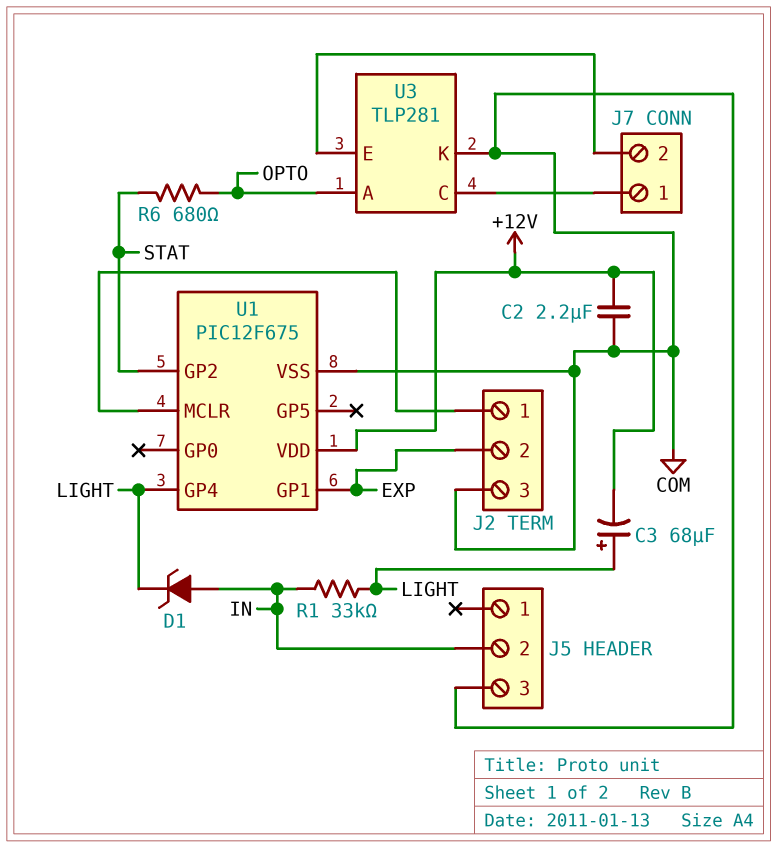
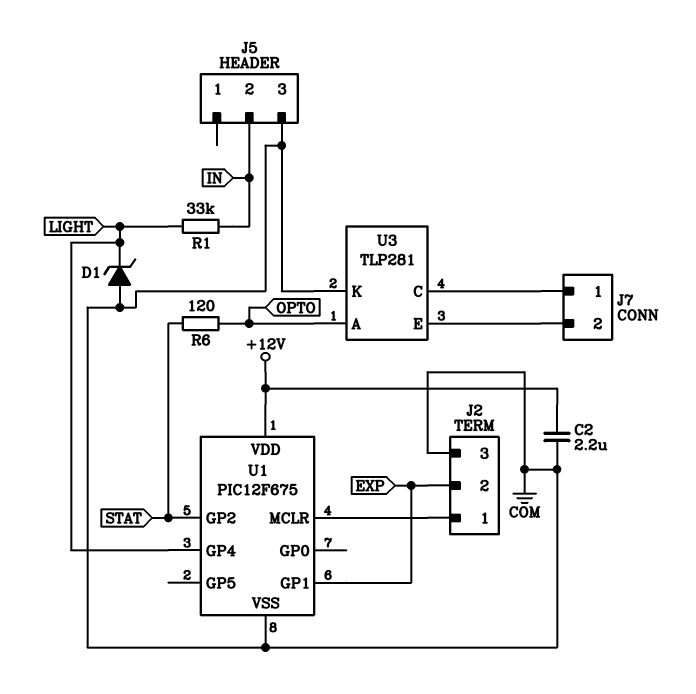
C3: 68uF (plus LIGHT, minus +12V) -> none
D1: zener (A IN, K LIGHT) -> zener (A COM, K LIGHT)
R6: 680 (OPTO, STAT) -> 120 (OPTO, STAT)

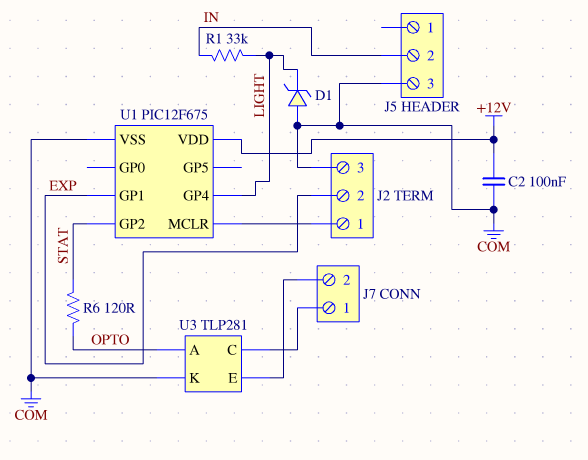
C2: 2.2uF (+12V, COM) -> 100nF (+12V, COM)

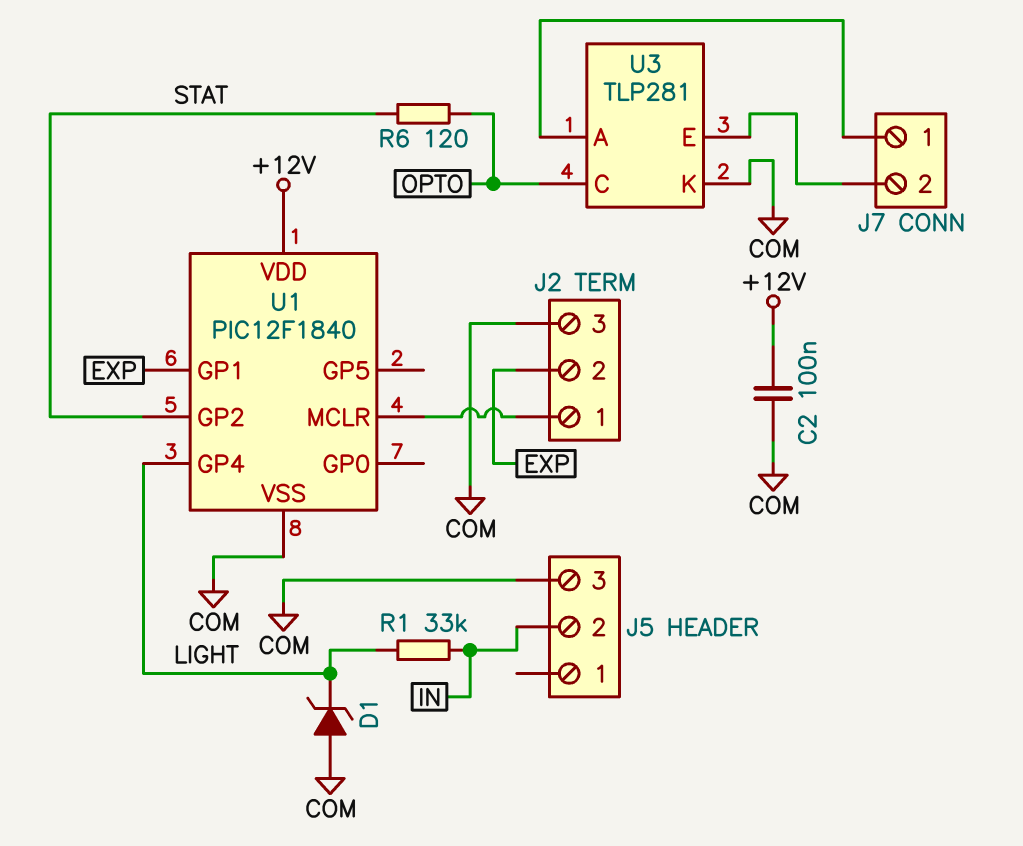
U1: PIC12F675 -> PIC12F1840
U3 pin A: OPTO -> J7/1
U3 pin C: J7/1 -> OPTO

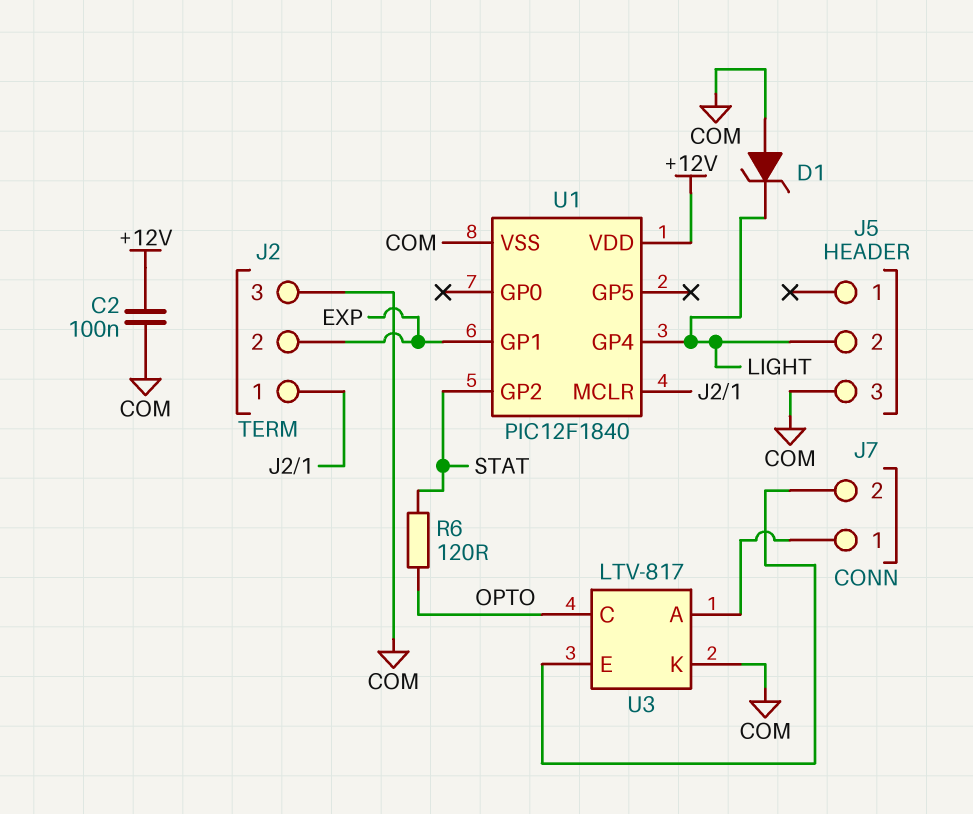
J5 pin 2: IN -> LIGHT
R1: 33k (IN, LIGHT) -> none
U3: TLP281 -> LTV-817

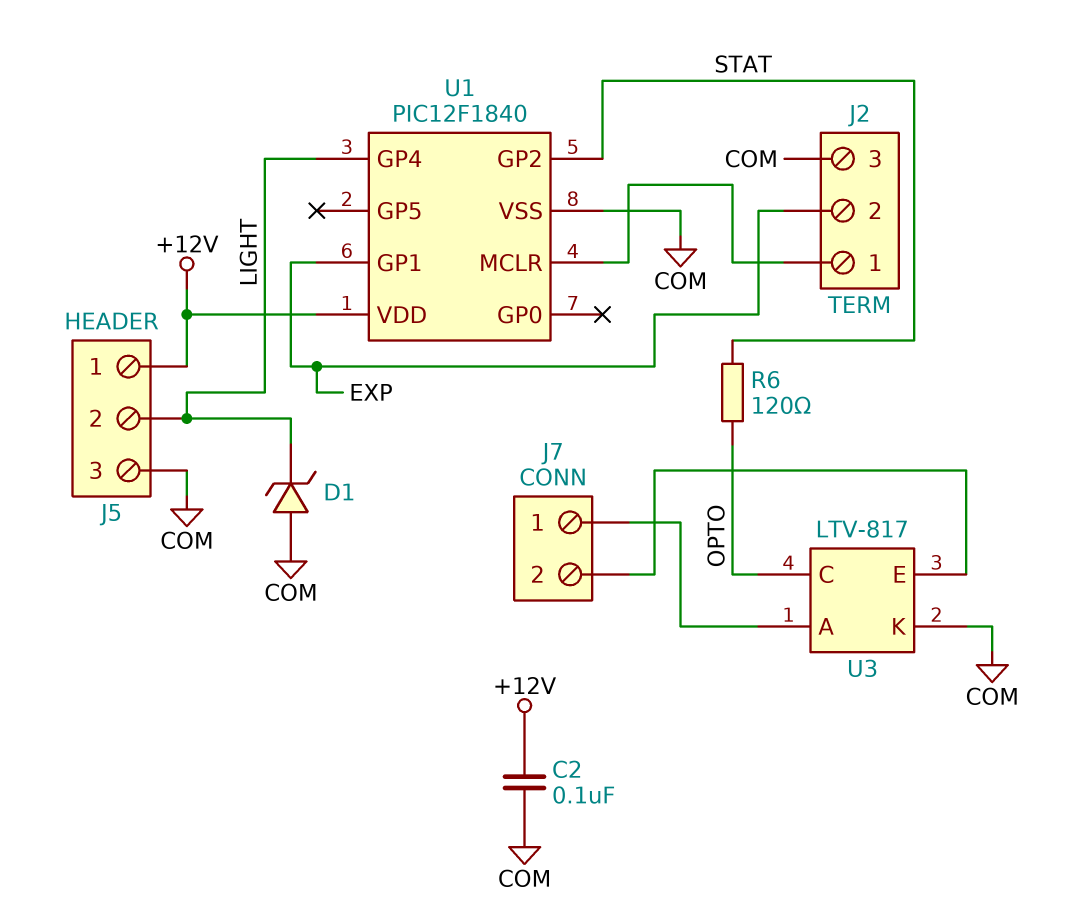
J5 pin 1: none -> +12V

